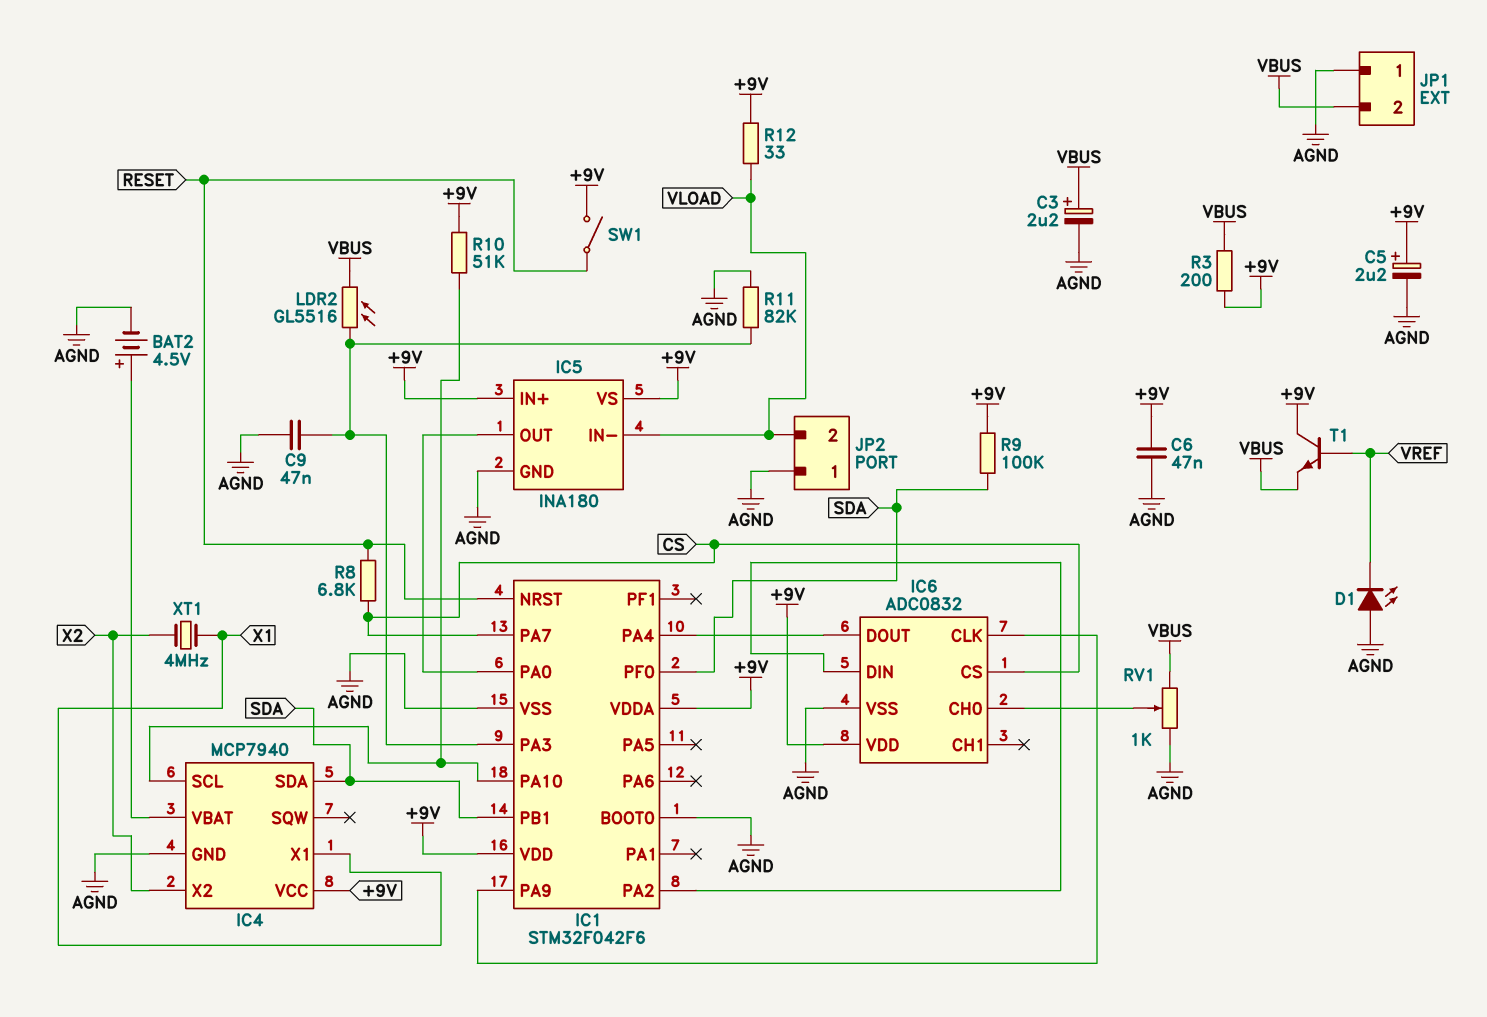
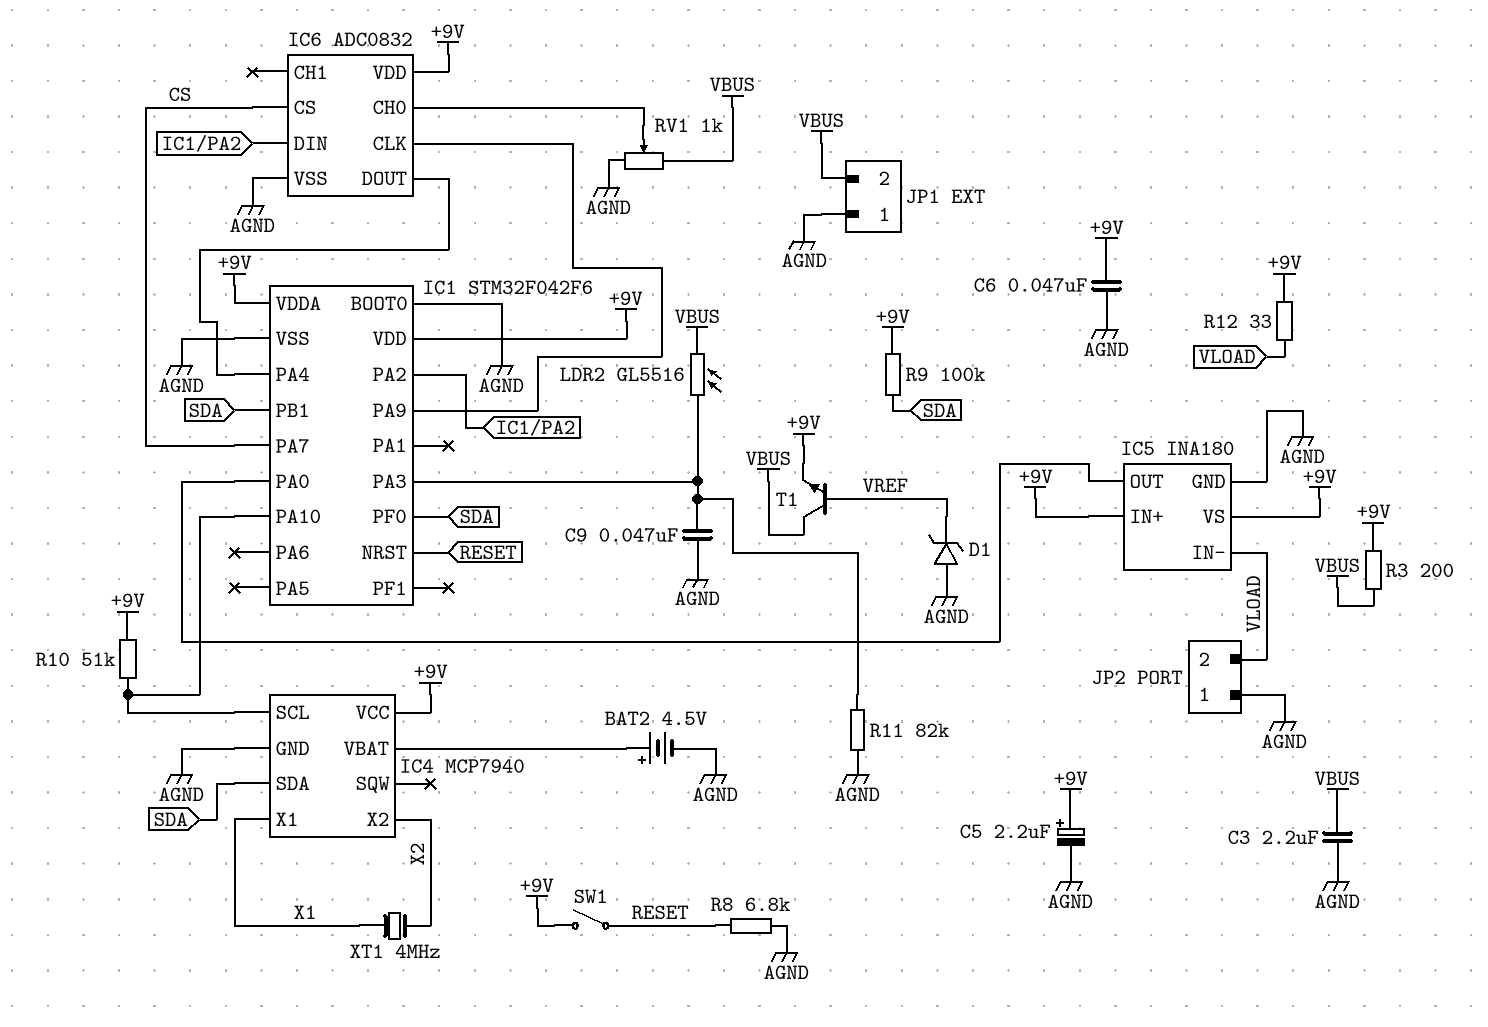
C3: 2.2uF (plus VBUS, minus AGND) -> 2.2uF (AGND, VBUS)
D1: LED (A AGND, K VREF) -> zener (A AGND, K VREF)
R8: 6.8k (CS, RESET) -> 6.8k (AGND, RESET)
T1: NPN (B VREF, C +9V, E VBUS) -> NPN (B VREF, C VBUS, E +9V)

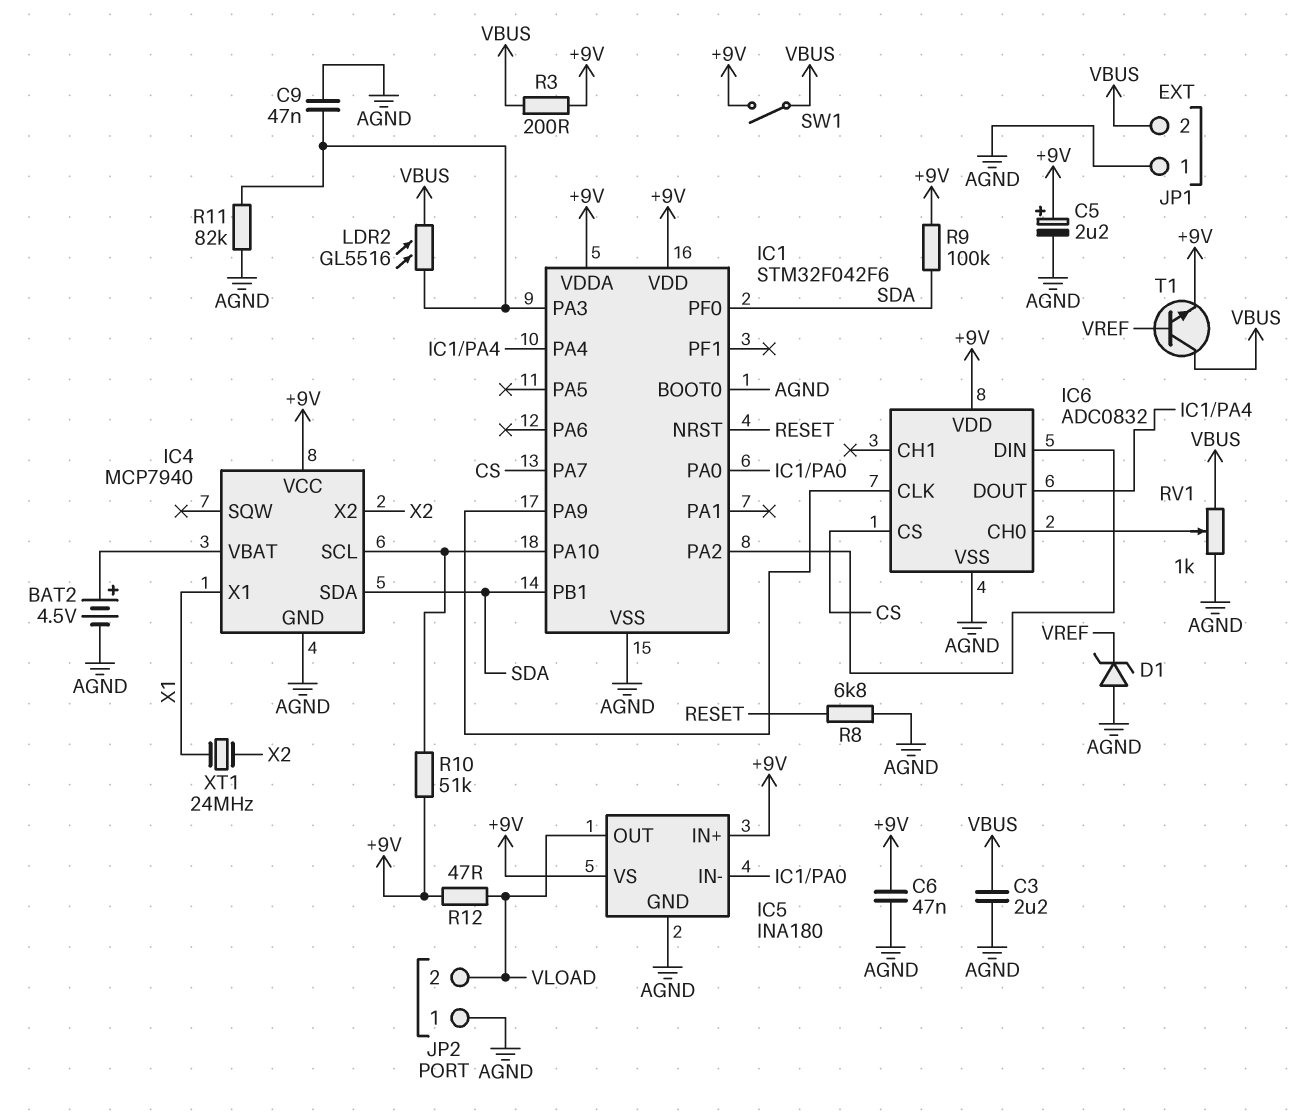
IC5 pin IN-: VLOAD -> IC1/PA0
IC5 pin OUT: IC1/PA0 -> VLOAD
R12: 33 (+9V, VLOAD) -> 47 (+9V, VLOAD)
SW1: switch (+9V, RESET) -> switch (+9V, VBUS)
XT1: 4MHz (X1, X2) -> 24MHz (X1, X2)

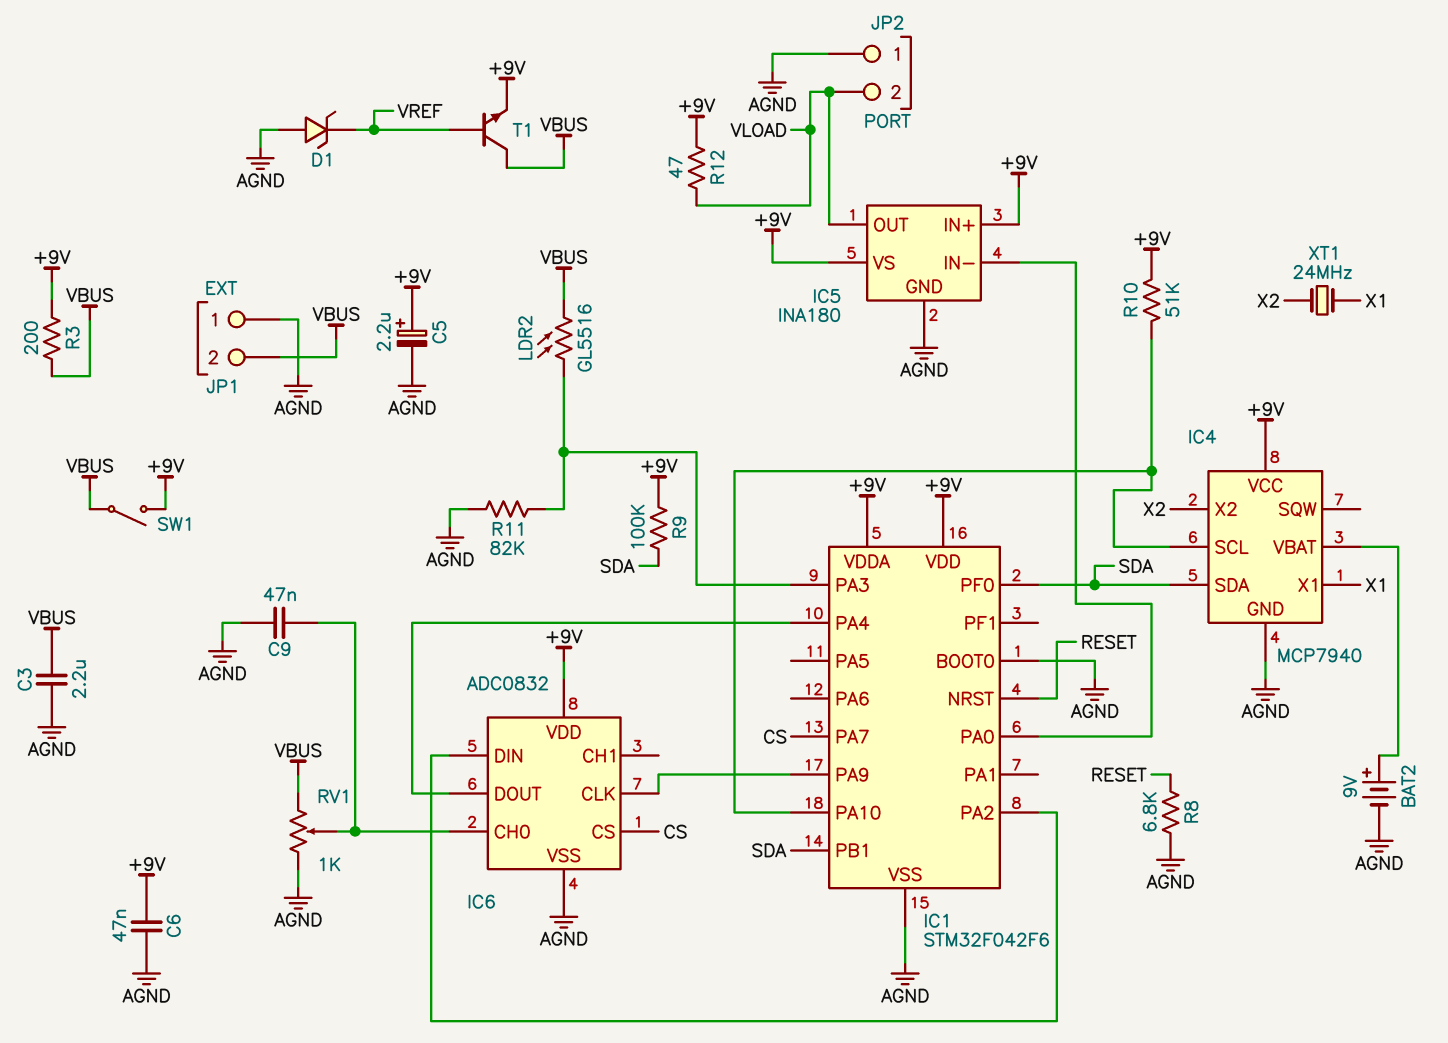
BAT2: 4.5V (plus IC4/VBAT, minus AGND) -> 9V (plus IC4/VBAT, minus AGND)
C9: 47nF (AGND, IC1/PA3) -> 47nF (AGND, IC6/CH0)

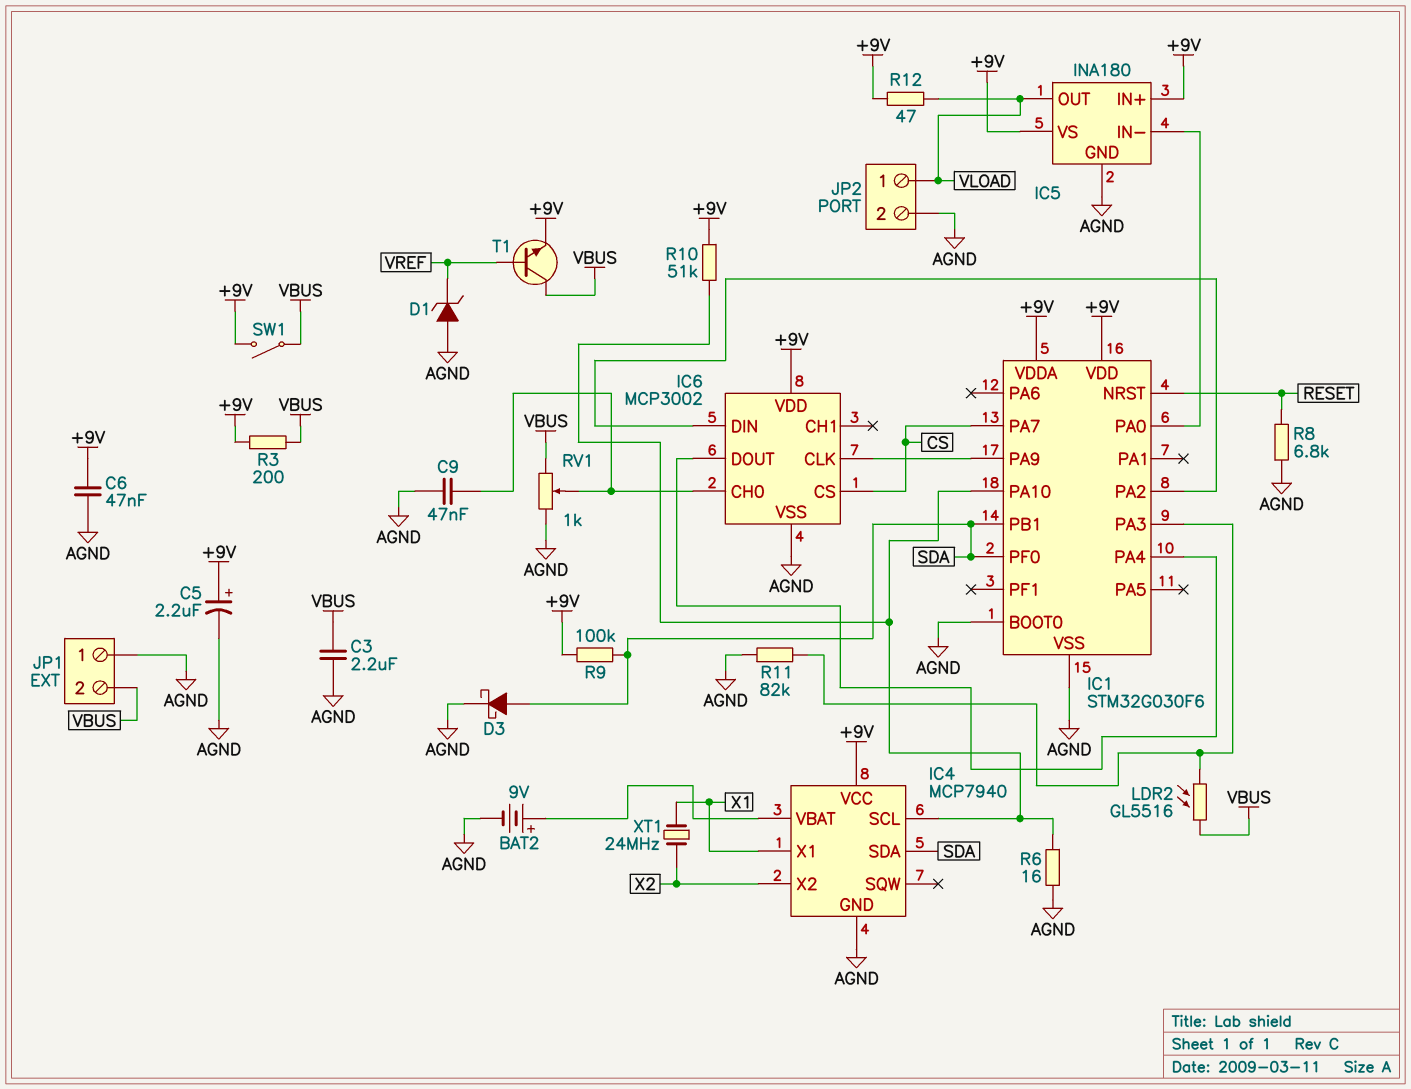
D3: none -> schottky (A SDA, K AGND)
IC1: STM32F042F6 -> STM32G030F6
IC6: ADC0832 -> MCP3002
JP2 pin 1: AGND -> VLOAD
JP2 pin 2: VLOAD -> AGND
R6: none -> 16 (AGND, IC1/PA10)

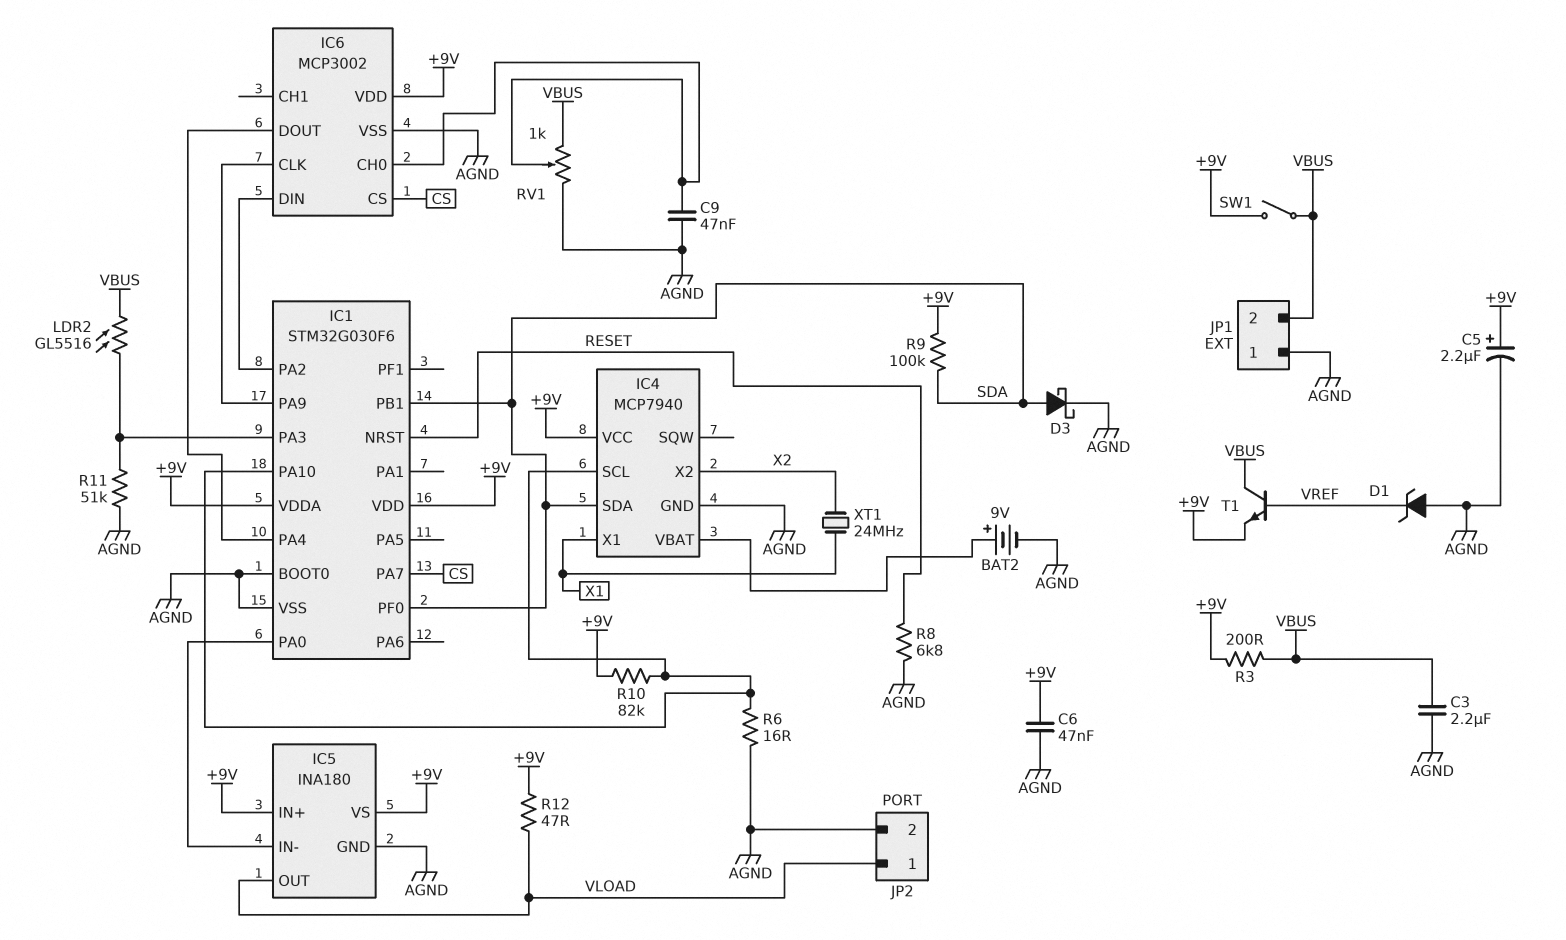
R10: 51k (+9V, IC1/PA10) -> 82k (+9V, IC1/PA10)
R11: 82k (AGND, IC1/PA3) -> 51k (AGND, IC1/PA3)

